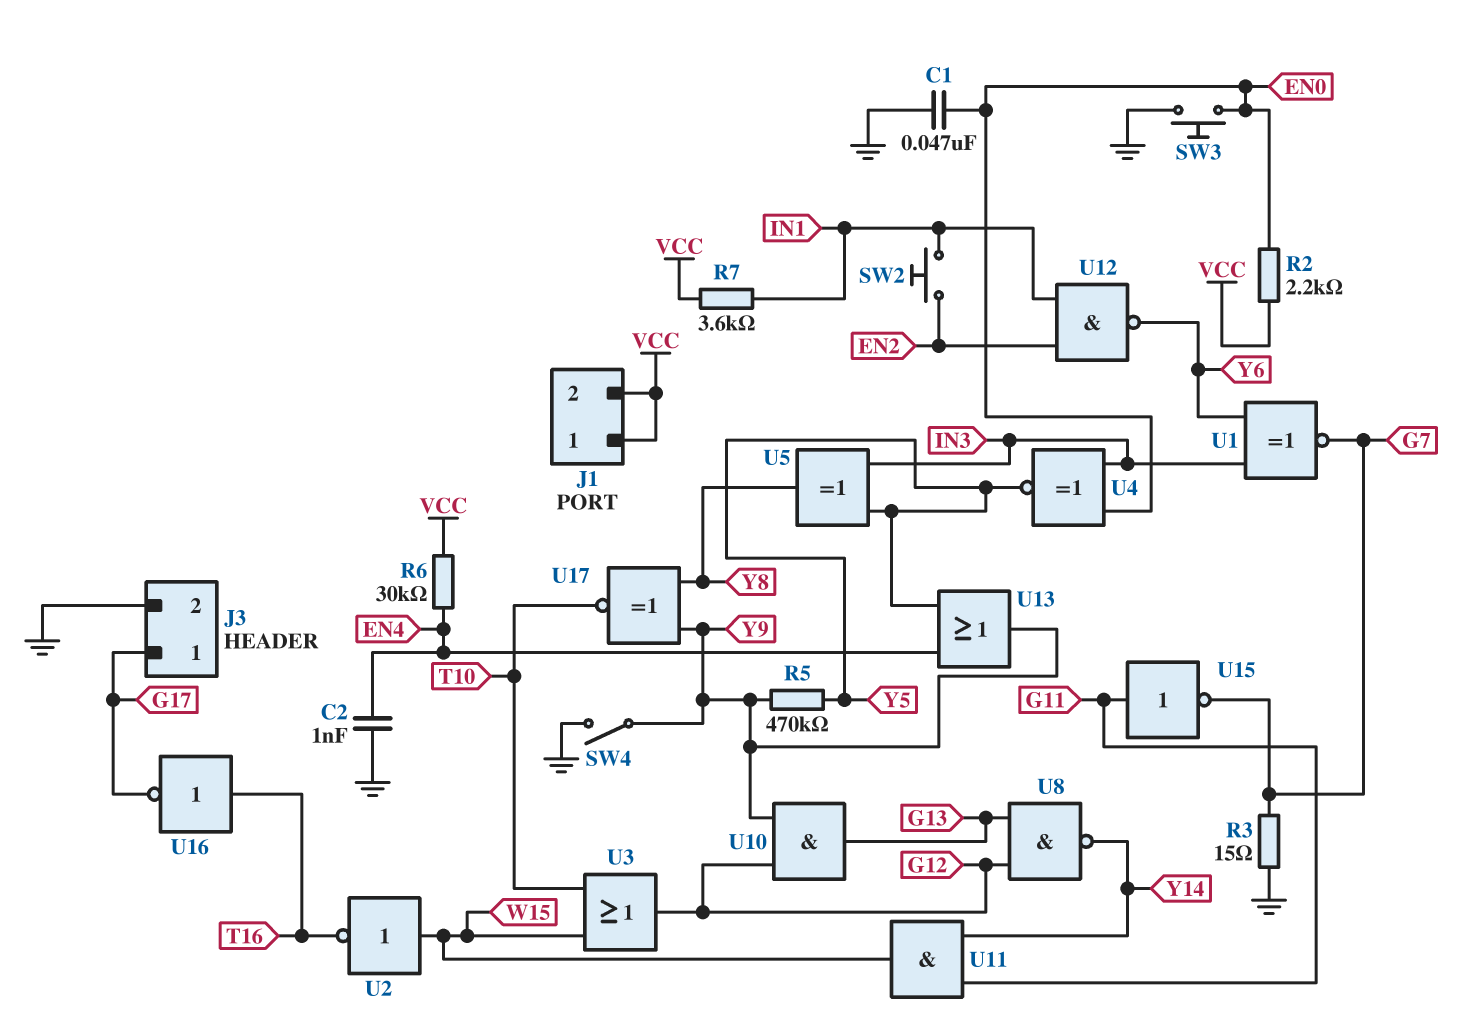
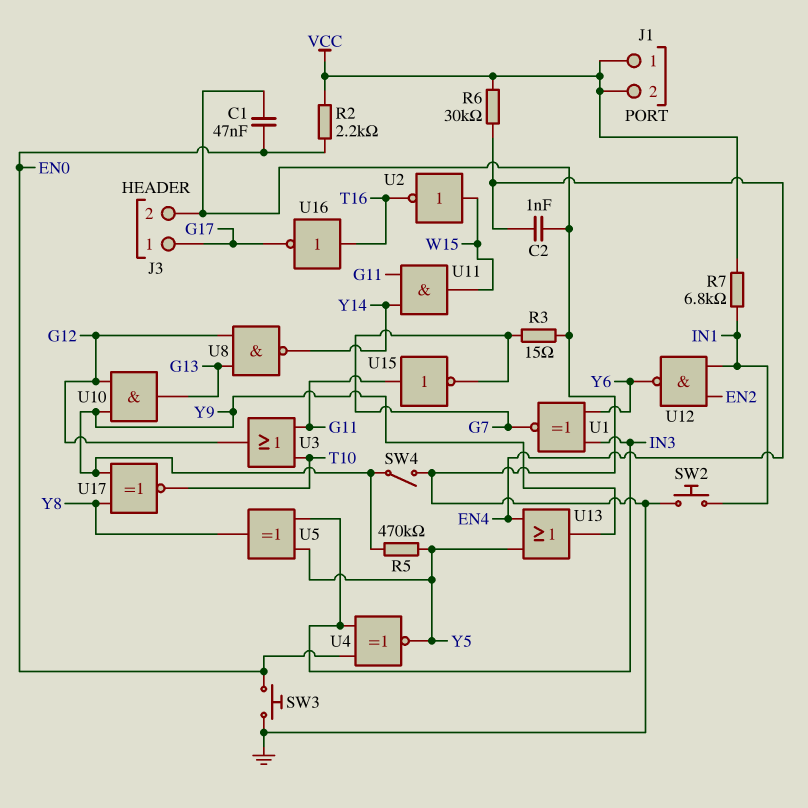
R7: 3.6k (IN1, VCC) -> 6.8k (IN1, VCC)
SW2: button (EN2, IN1) -> button (GND, IN1)
U3: OR (in T10, in W15, out G12) -> OR (in G11, in T10, out G12)

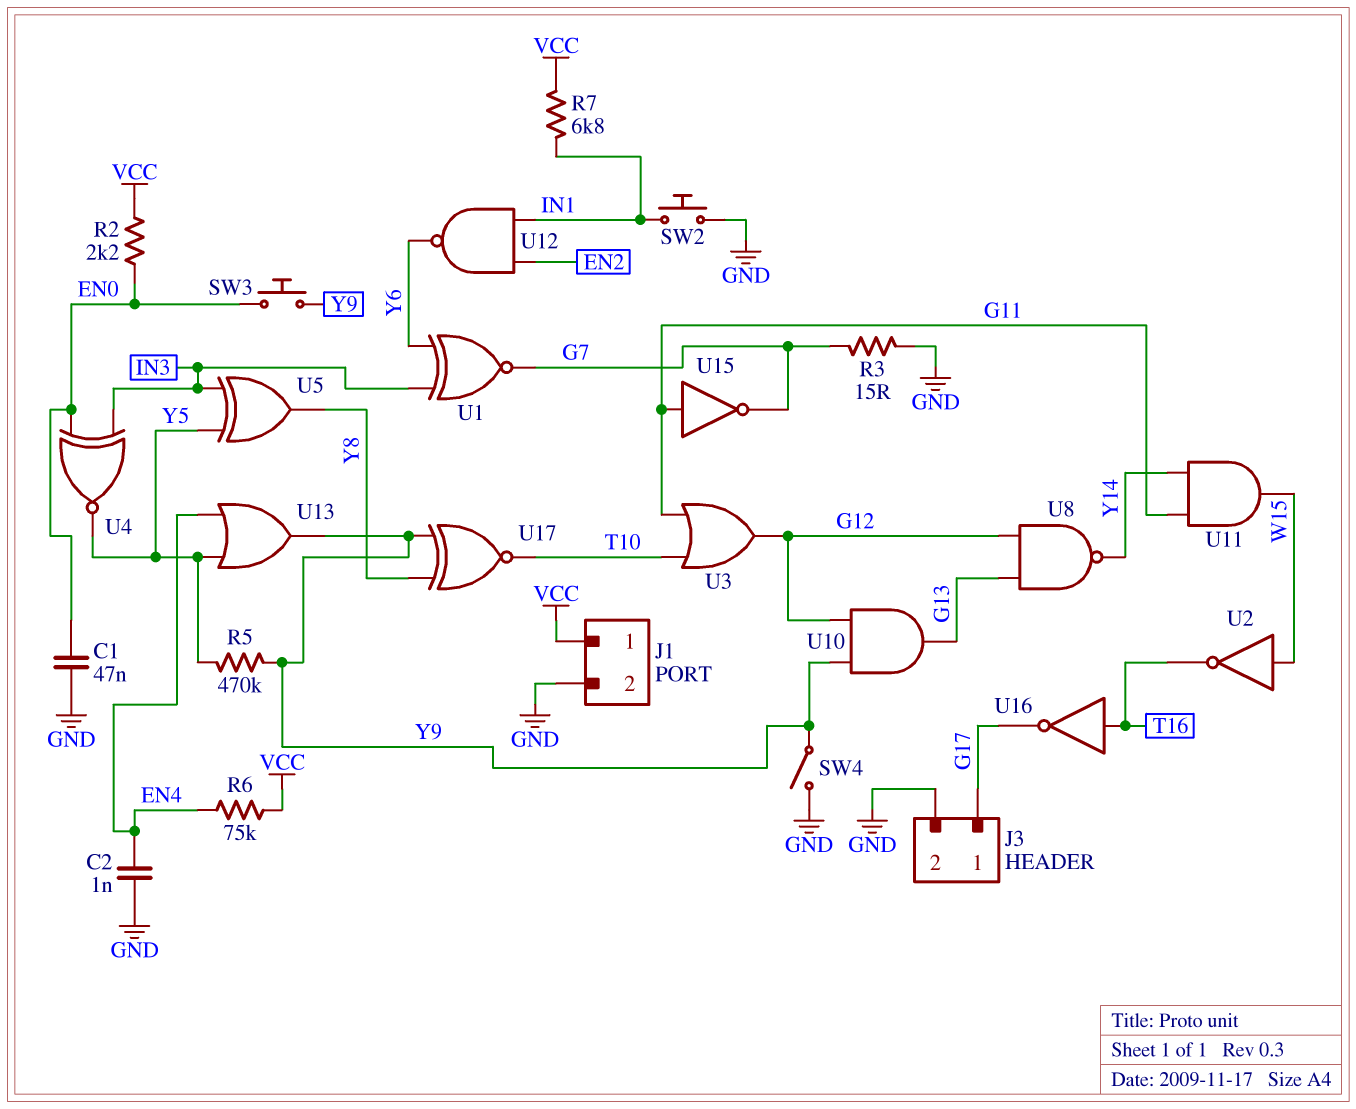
J1 pin 2: VCC -> GND
R6: 30k (EN4, VCC) -> 75k (EN4, VCC)
SW3: button (EN0, GND) -> button (EN0, Y9)

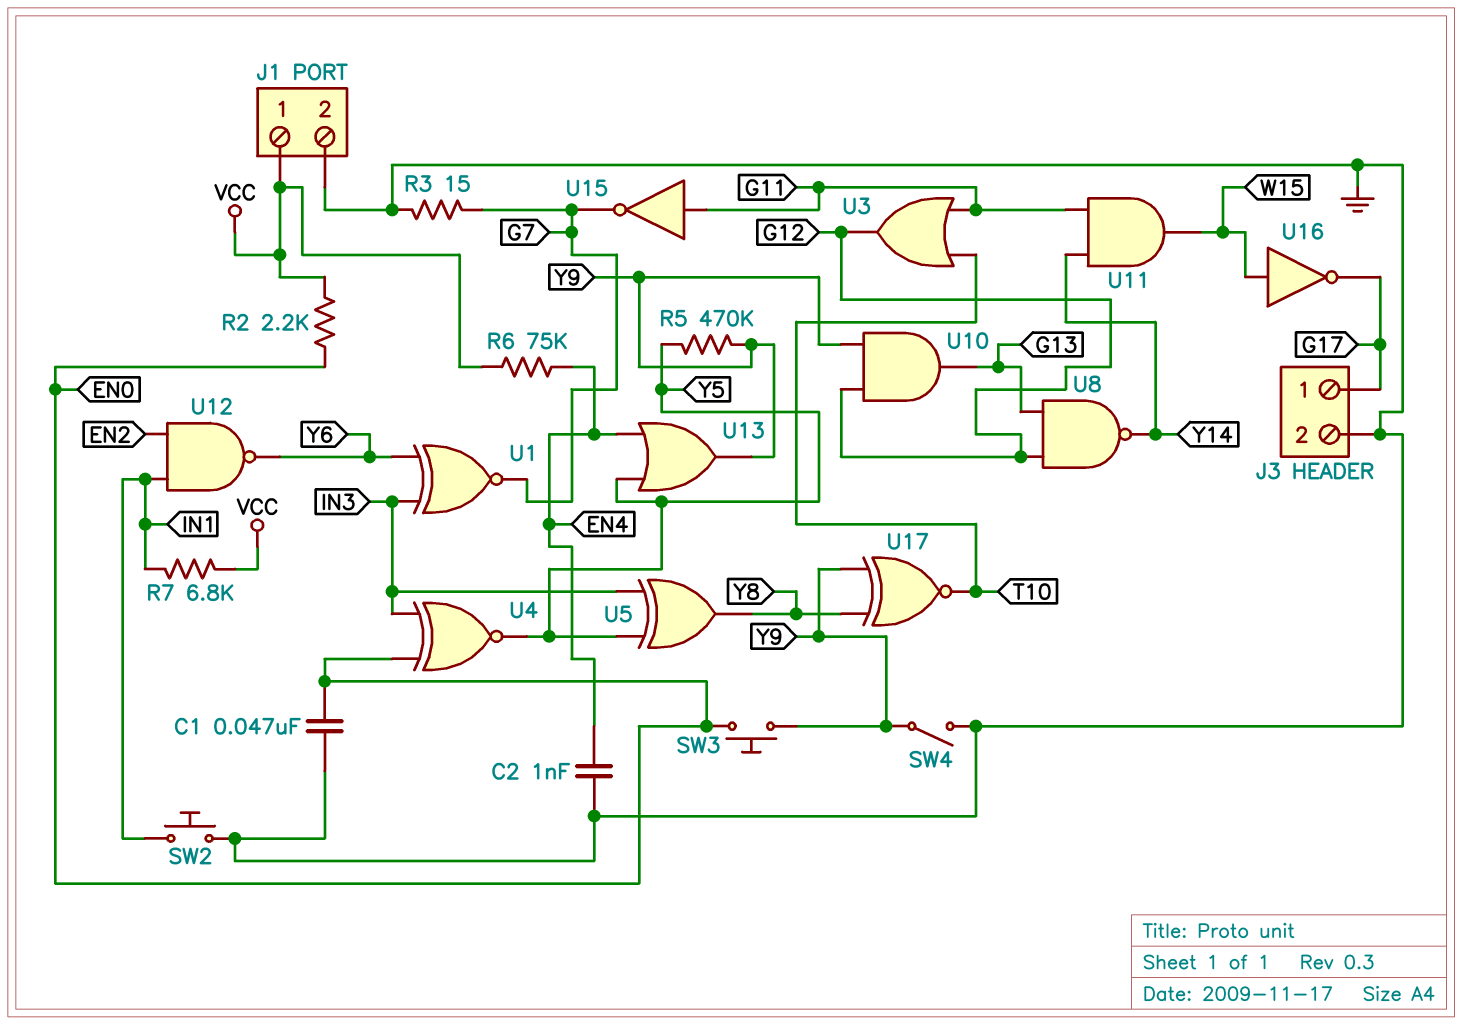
U2: NOT (in W15, out T16) -> none
U16: NOT (in T16, out G17) -> NOT (in W15, out G17)

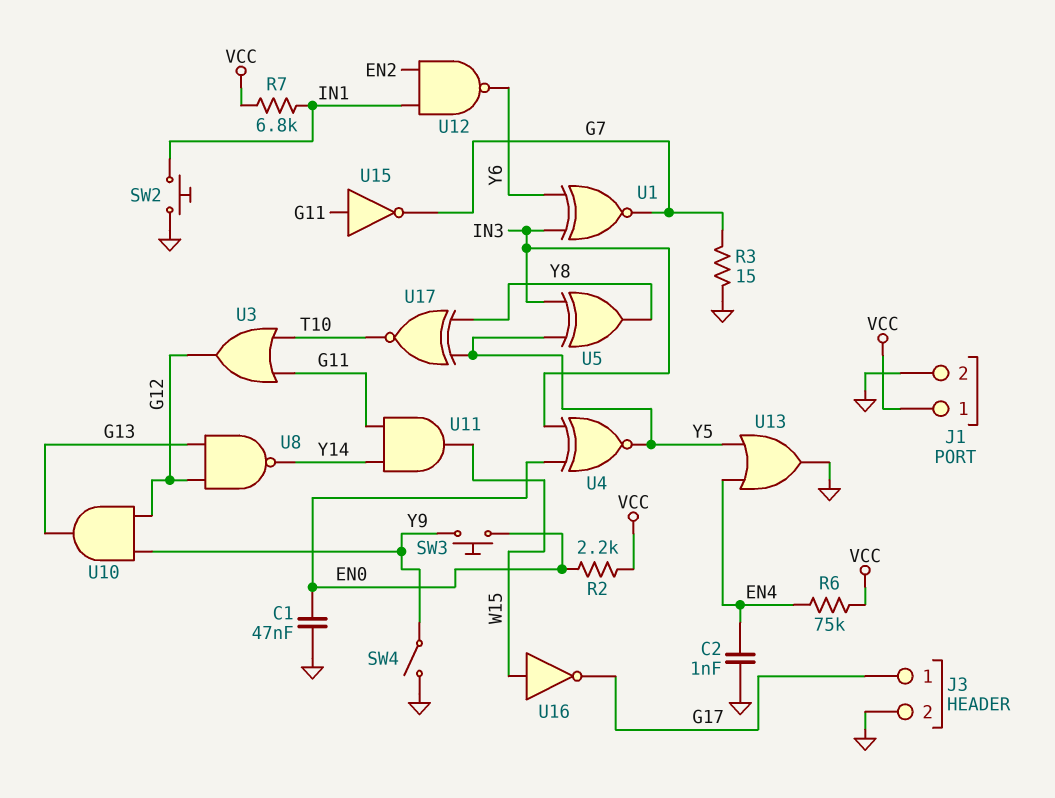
R5: 470k (Y5, Y9) -> none
U13: OR (in EN4, in Y5, out Y9) -> OR (in EN4, in Y5, out GND)
U17: XNOR (in Y8, in Y9, out T10) -> XNOR (in Y5, in Y8, out T10)

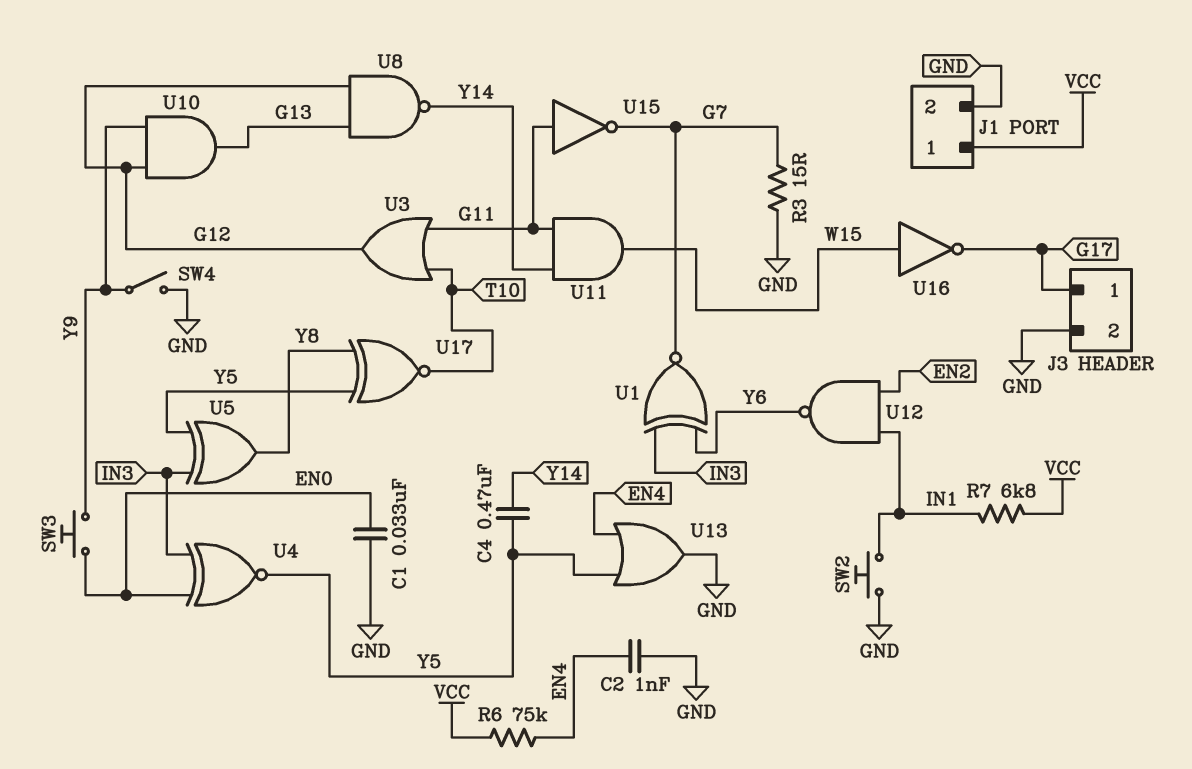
C1: 47nF (EN0, GND) -> 33nF (EN0, GND)
C4: none -> 470nF (Y5, Y14)
R2: 2.2k (EN0, VCC) -> none

